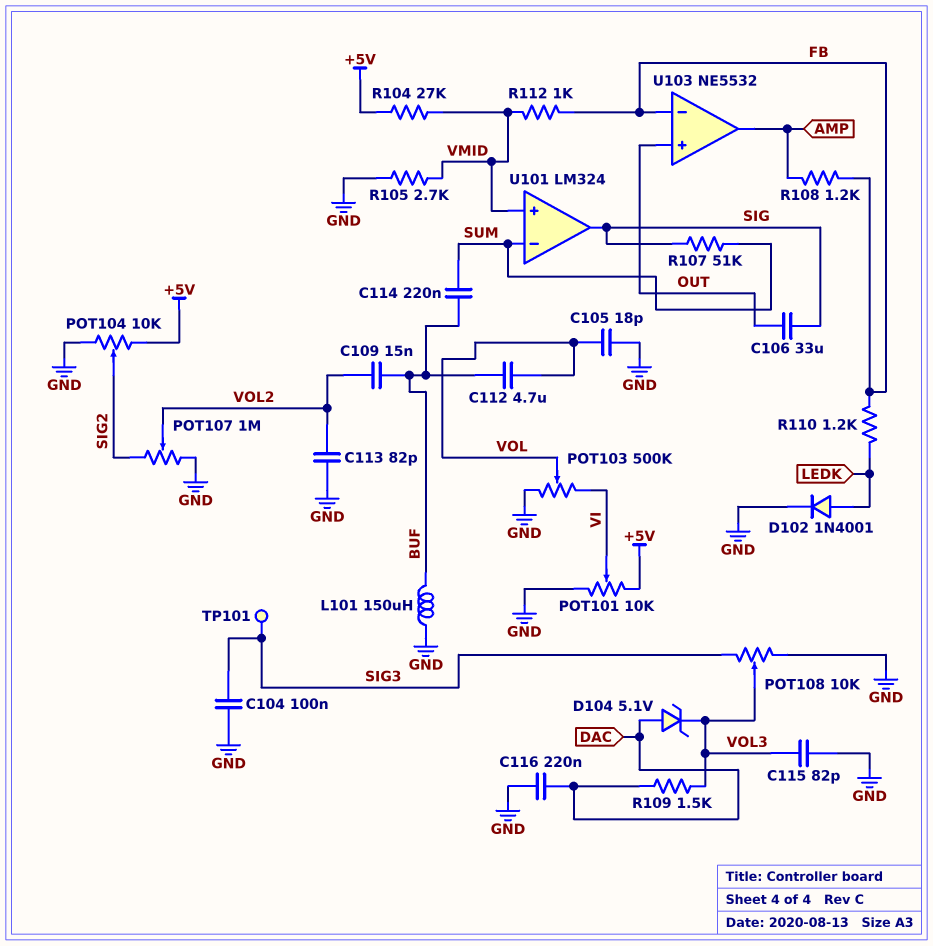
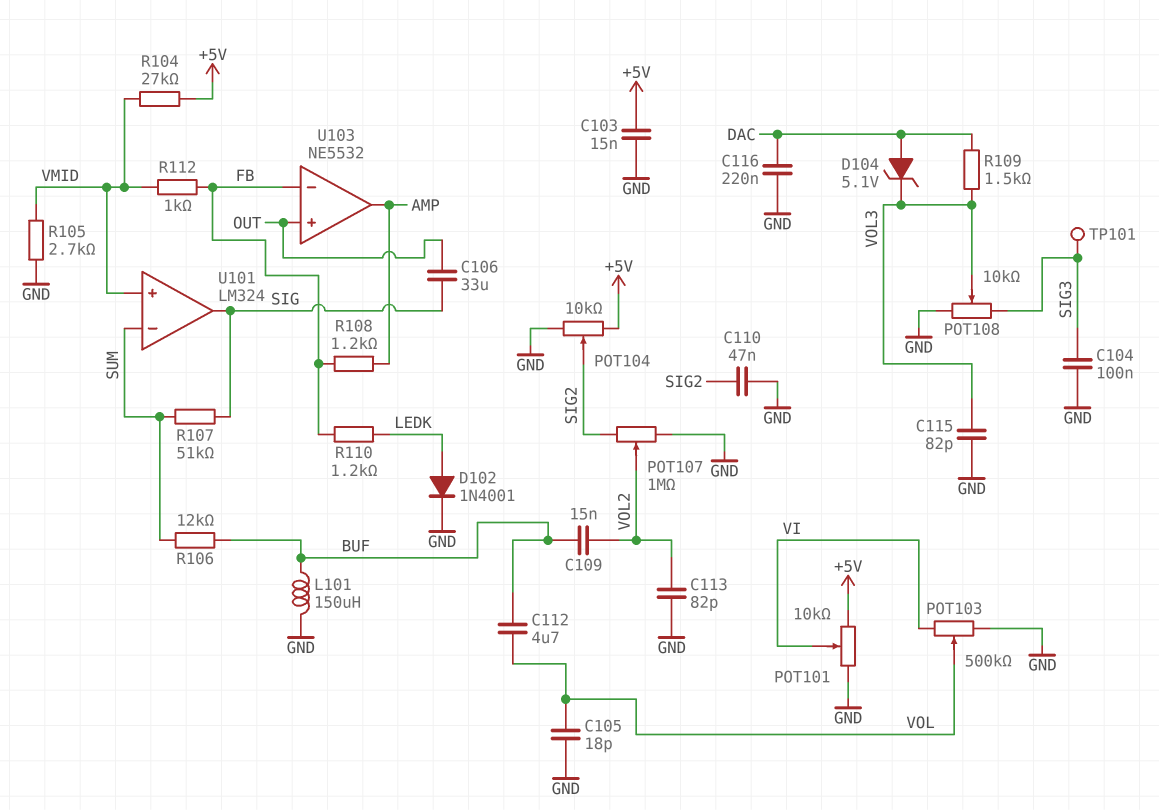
C103: none -> 15nF (+5V, GND)
C110: none -> 47nF (GND, SIG2)
C114: 220nF (BUF, SUM) -> none
R106: none -> 12k (BUF, SUM)

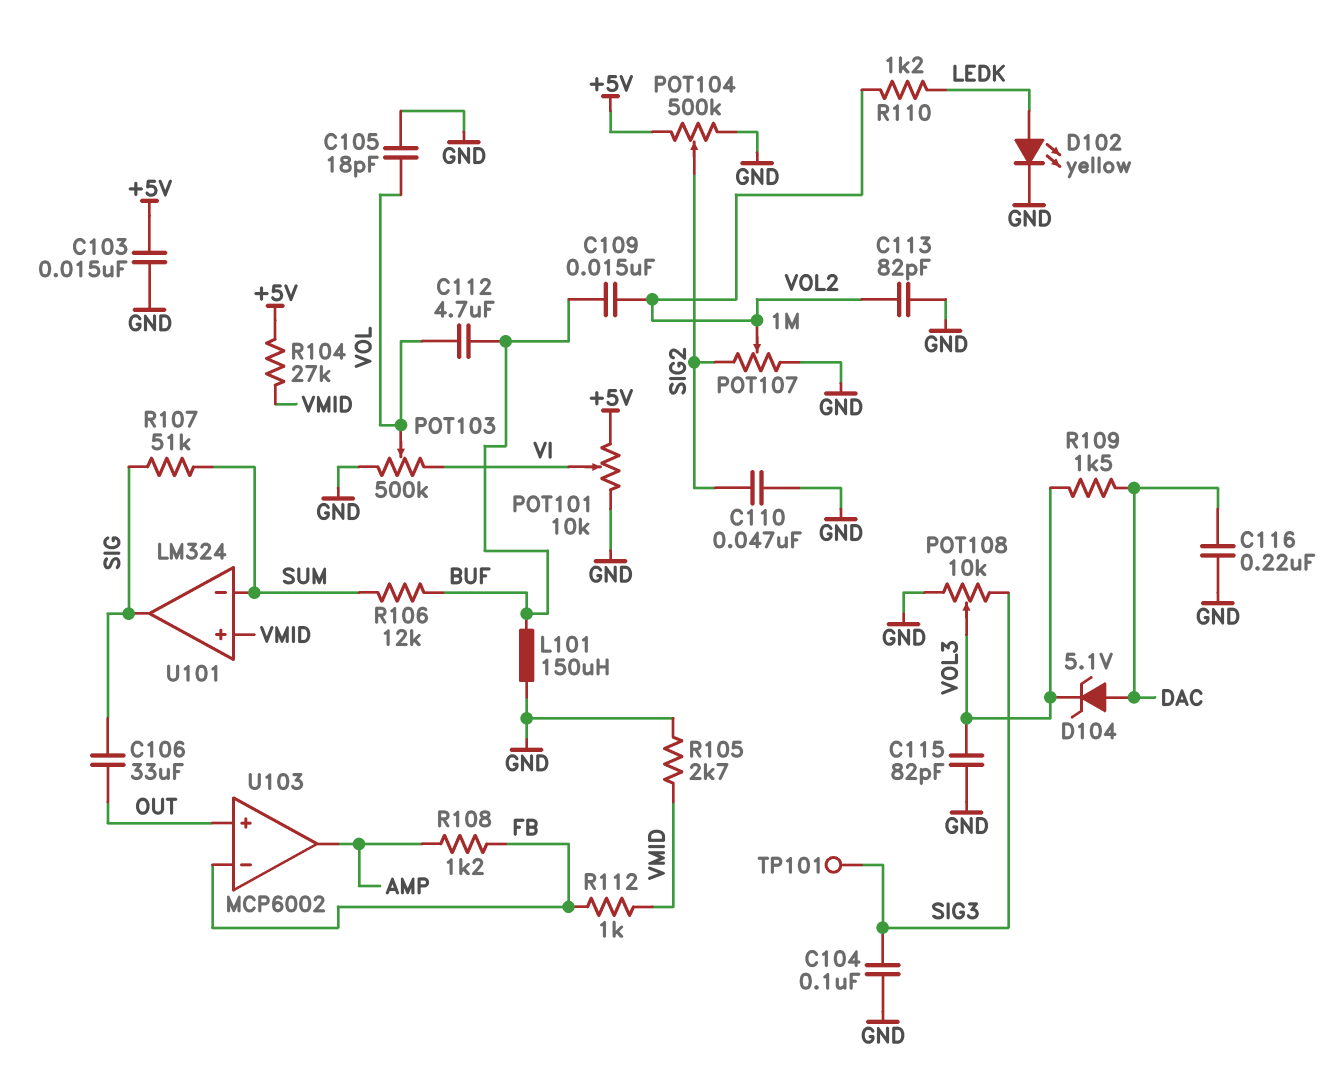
D102: diode 1N4001 (A LEDK, K GND) -> LED yellow (A LEDK, K GND)
POT104: 10k (+5V, GND, wiper SIG2) -> 500k (+5V, GND, wiper SIG2)
R110: 1.2k (FB, LEDK) -> 1.2k (LEDK, VOL2)
U103: NE5532 -> MCP6002

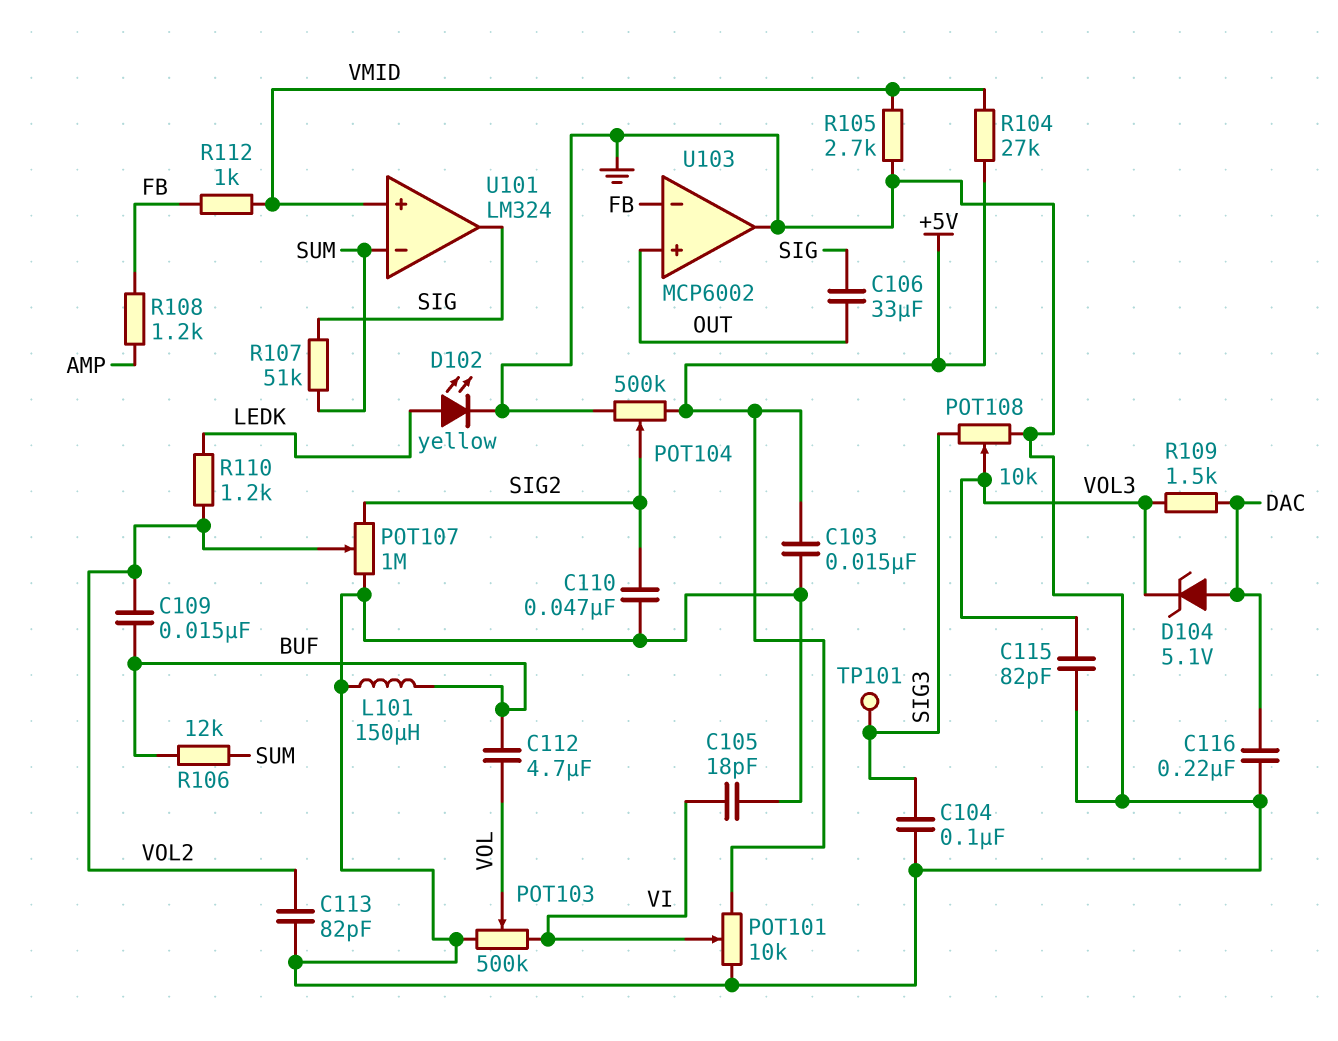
C105: 18pF (GND, VOL) -> 18pF (GND, VI)
U103 pin out: AMP -> GND

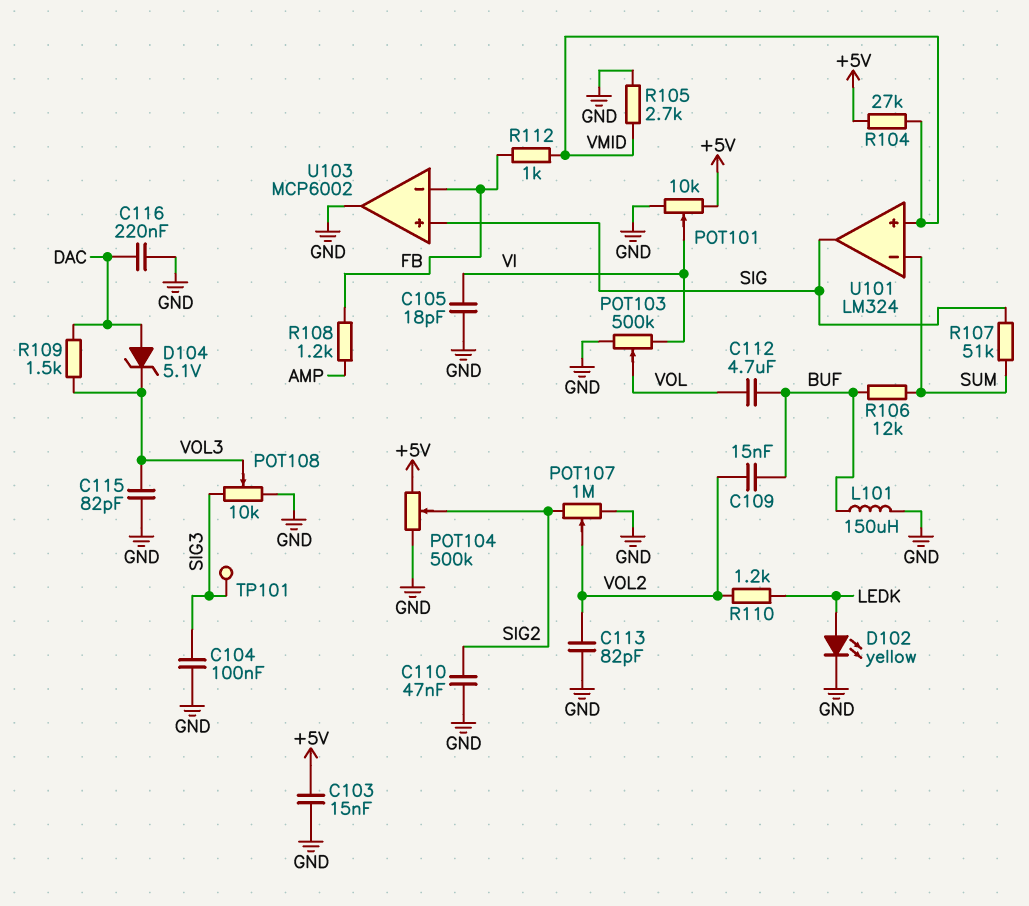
C106: 33uF (OUT, SIG) -> none
U103 pin in+: OUT -> SIG

